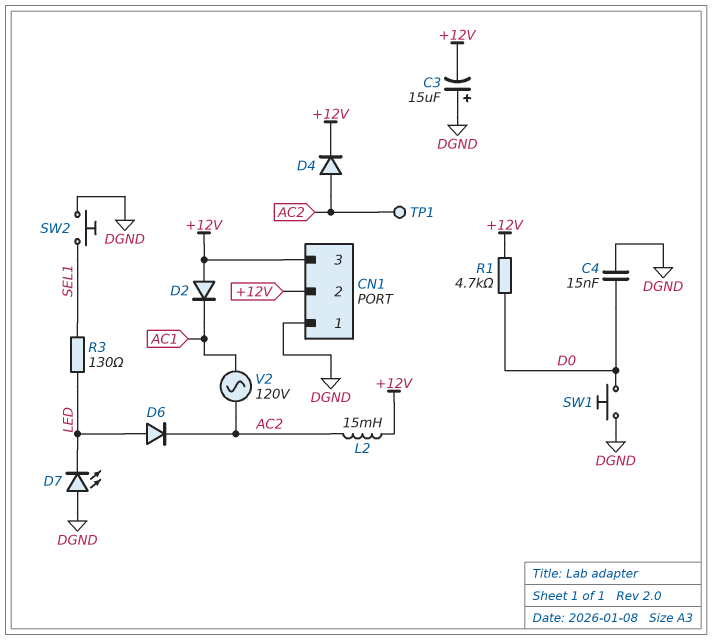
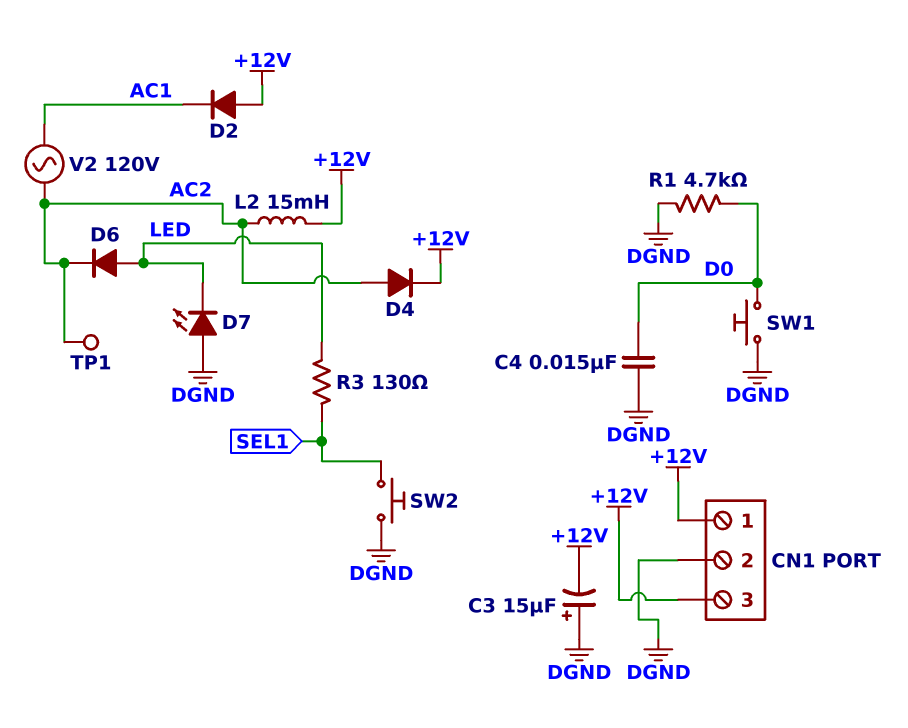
CN1 pin 1: DGND -> +12V
CN1 pin 2: +12V -> DGND
R1: 4.7k (+12V, D0) -> 4.7k (D0, DGND)

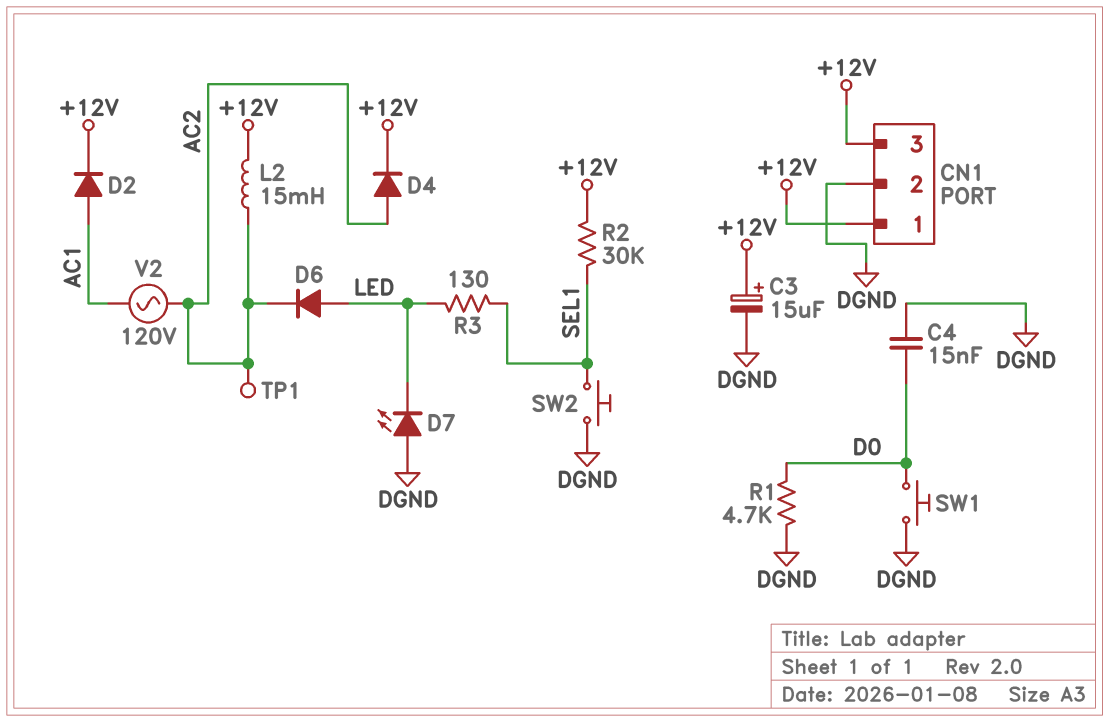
C3: 15uF (plus DGND, minus +12V) -> 15uF (plus +12V, minus DGND)
D2: diode (A +12V, K AC1) -> diode (A AC1, K +12V)
R2: none -> 30k (+12V, SEL1)

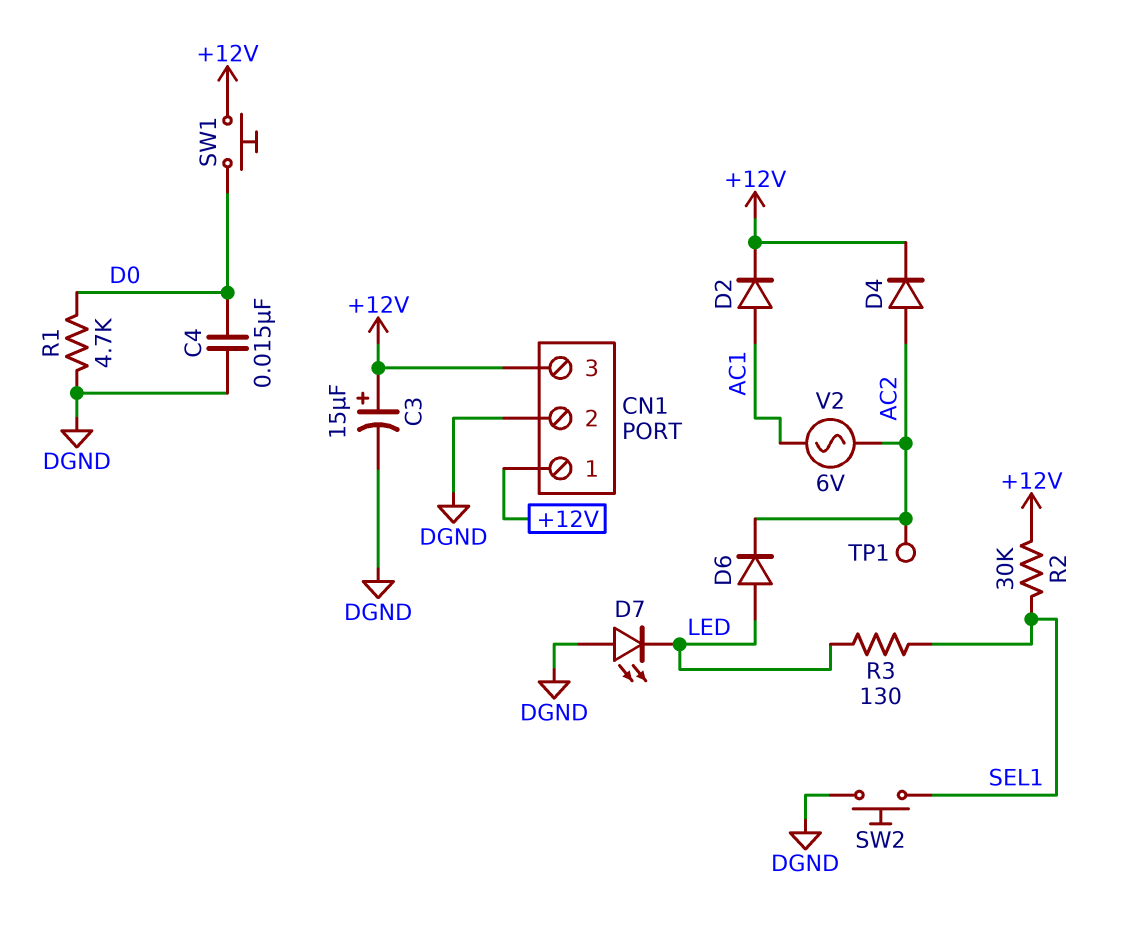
L2: 15mH (+12V, AC2) -> none
SW1: button (D0, DGND) -> button (+12V, D0)
V2: AC 120V (AC1, AC2) -> AC 6V (AC1, AC2)

